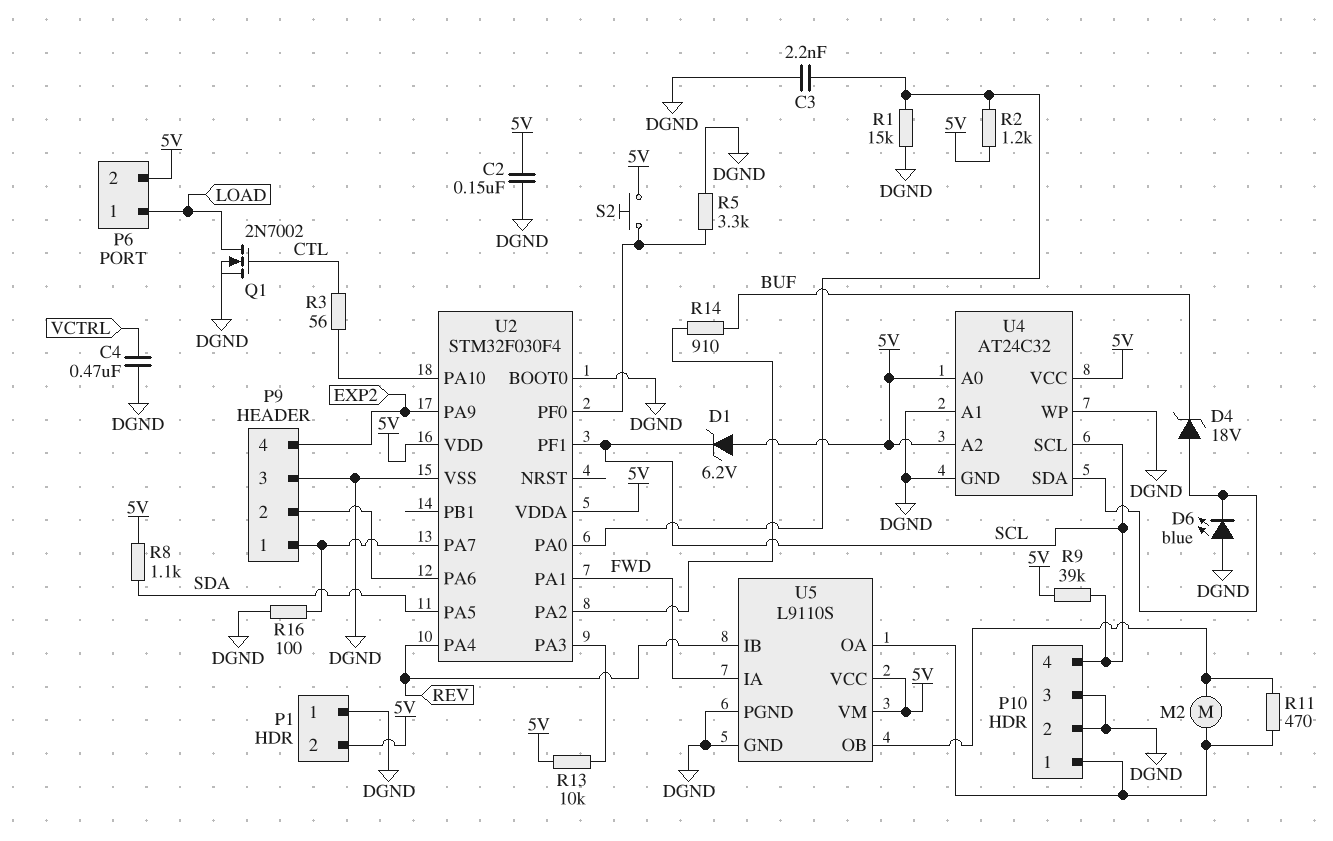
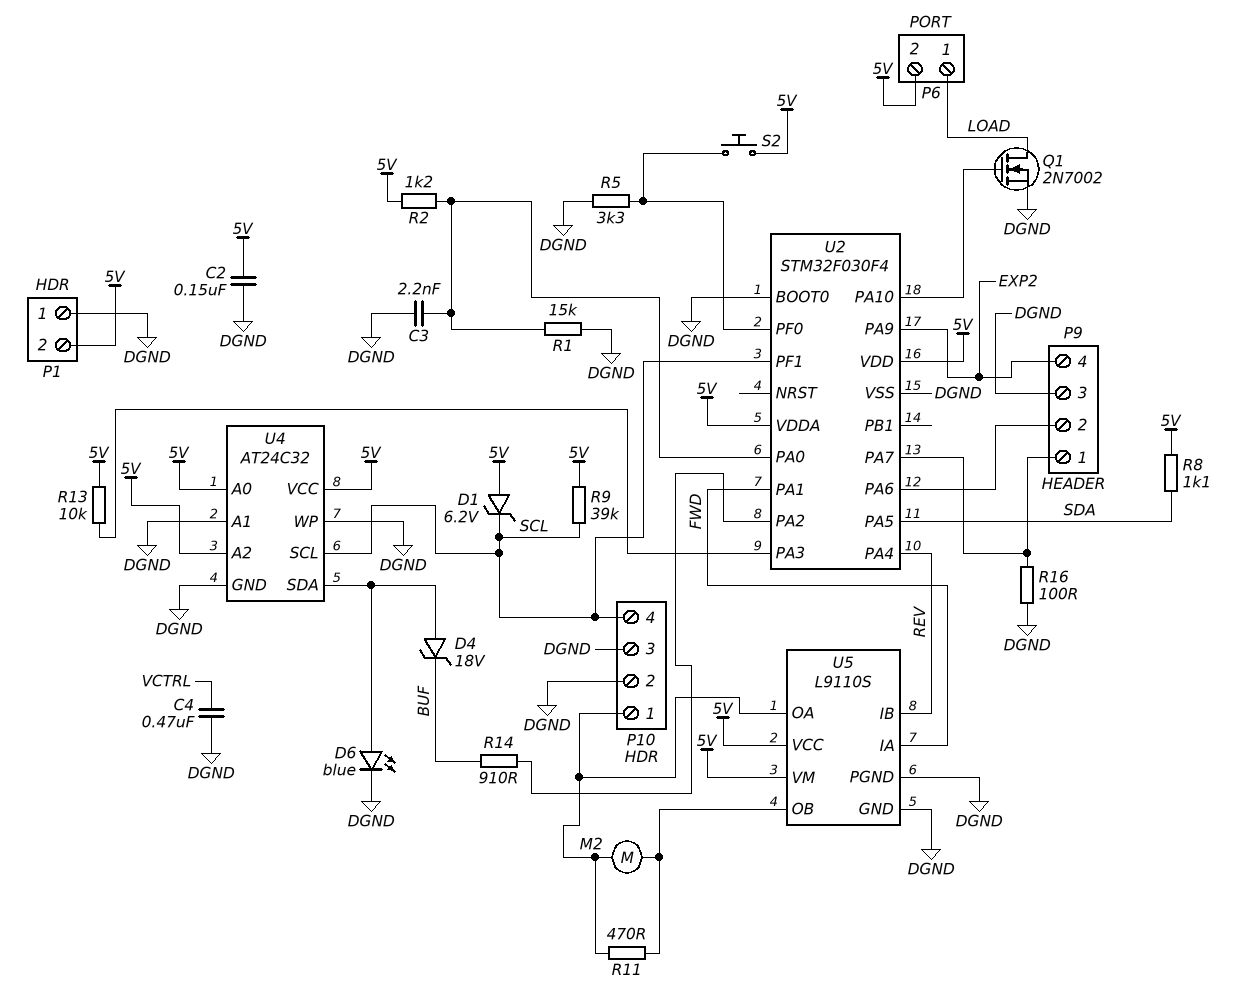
D6: LED blue (A DGND, K U4/SDA) -> LED blue (A U4/SDA, K DGND)
Q1: NMOS 2N7002 (G CTL, D LOAD, S DGND) -> NMOS 2N7002 (G U2/PA10, D LOAD, S DGND)
R3: 56 (CTL, U2/PA10) -> none

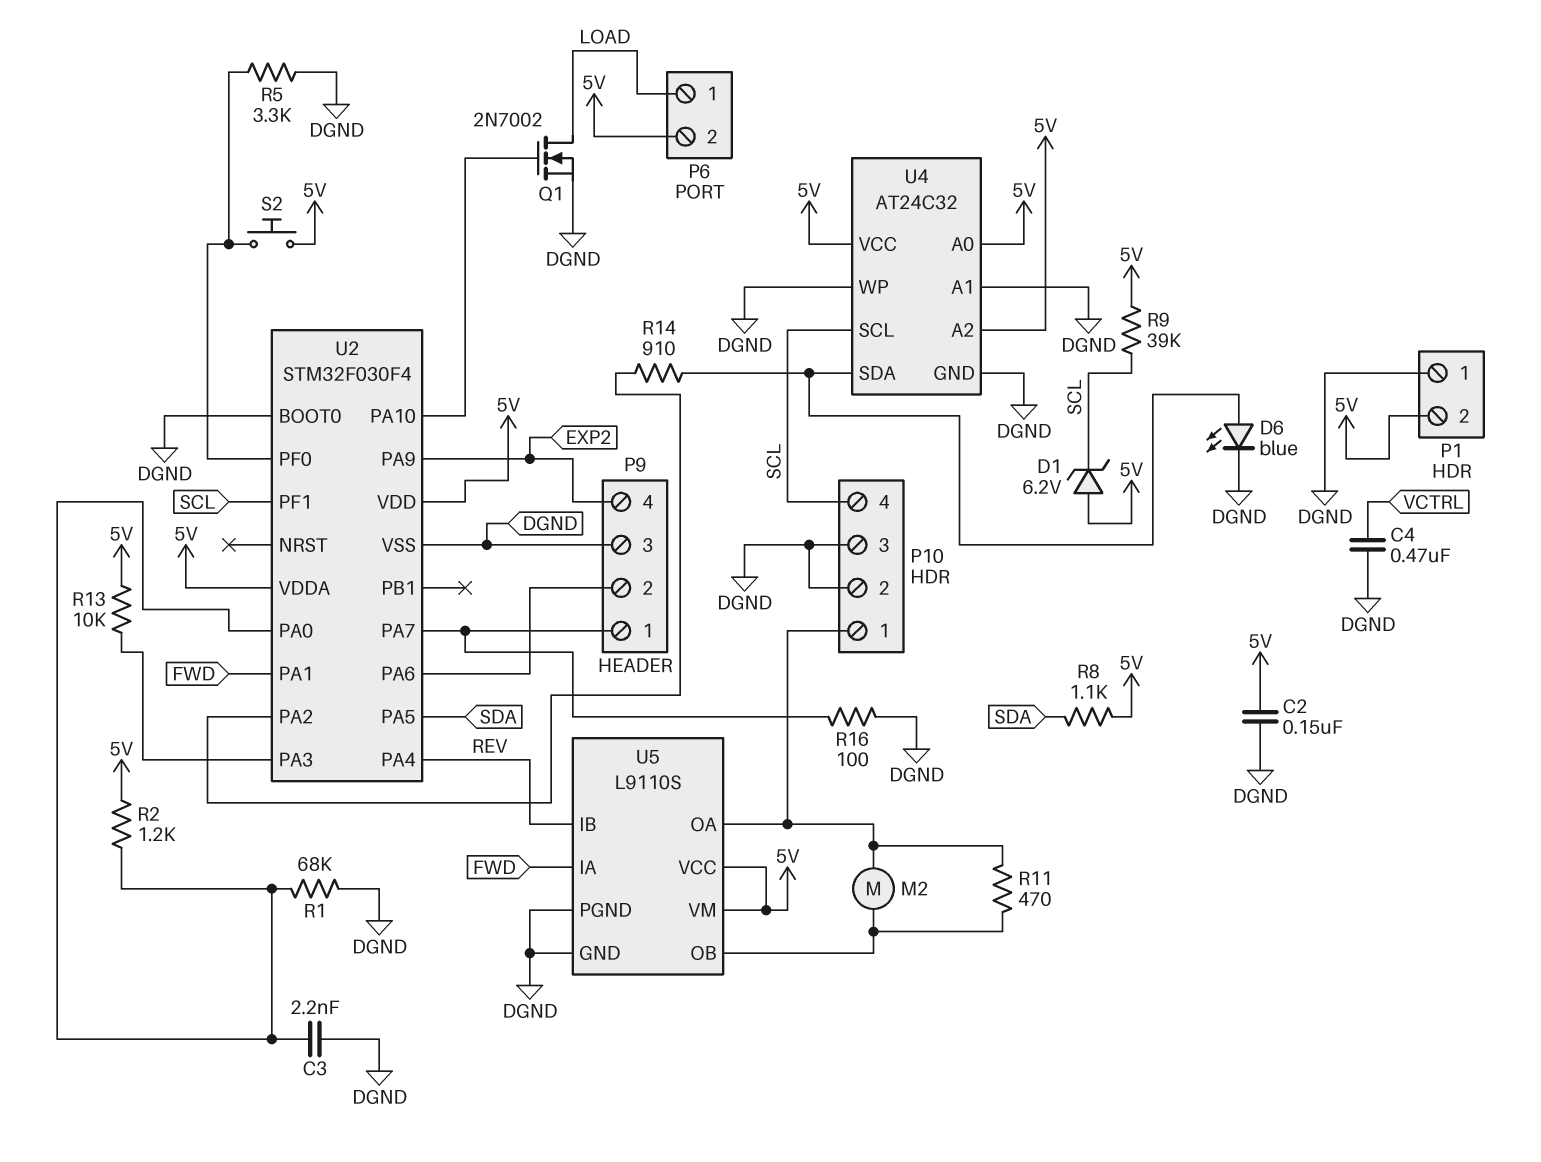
D4: zener 18V (A U4/SDA, K BUF) -> none
R1: 15k (DGND, U2/PA0) -> 68k (DGND, U2/PA0)
R14: 910 (BUF, U2/PA2) -> 910 (U2/PA2, U4/SDA)

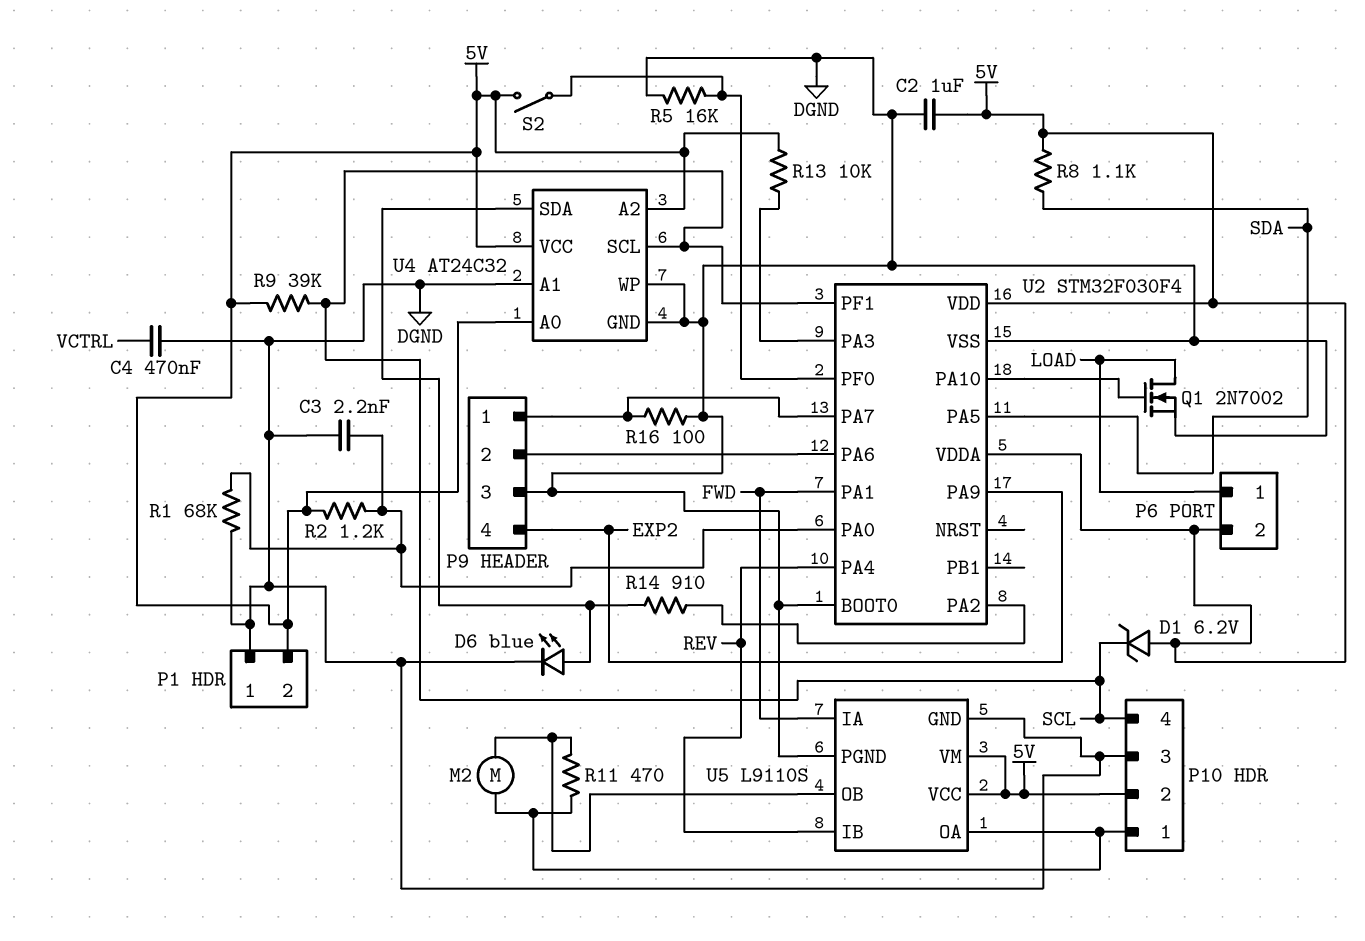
C2: 150nF (5V, DGND) -> 1uF (5V, DGND)
P10 pin 2: DGND -> 5V
R5: 3.3k (DGND, U2/PF0) -> 16k (DGND, U2/PF0)
S2: button (5V, U2/PF0) -> switch (5V, U2/PF0)

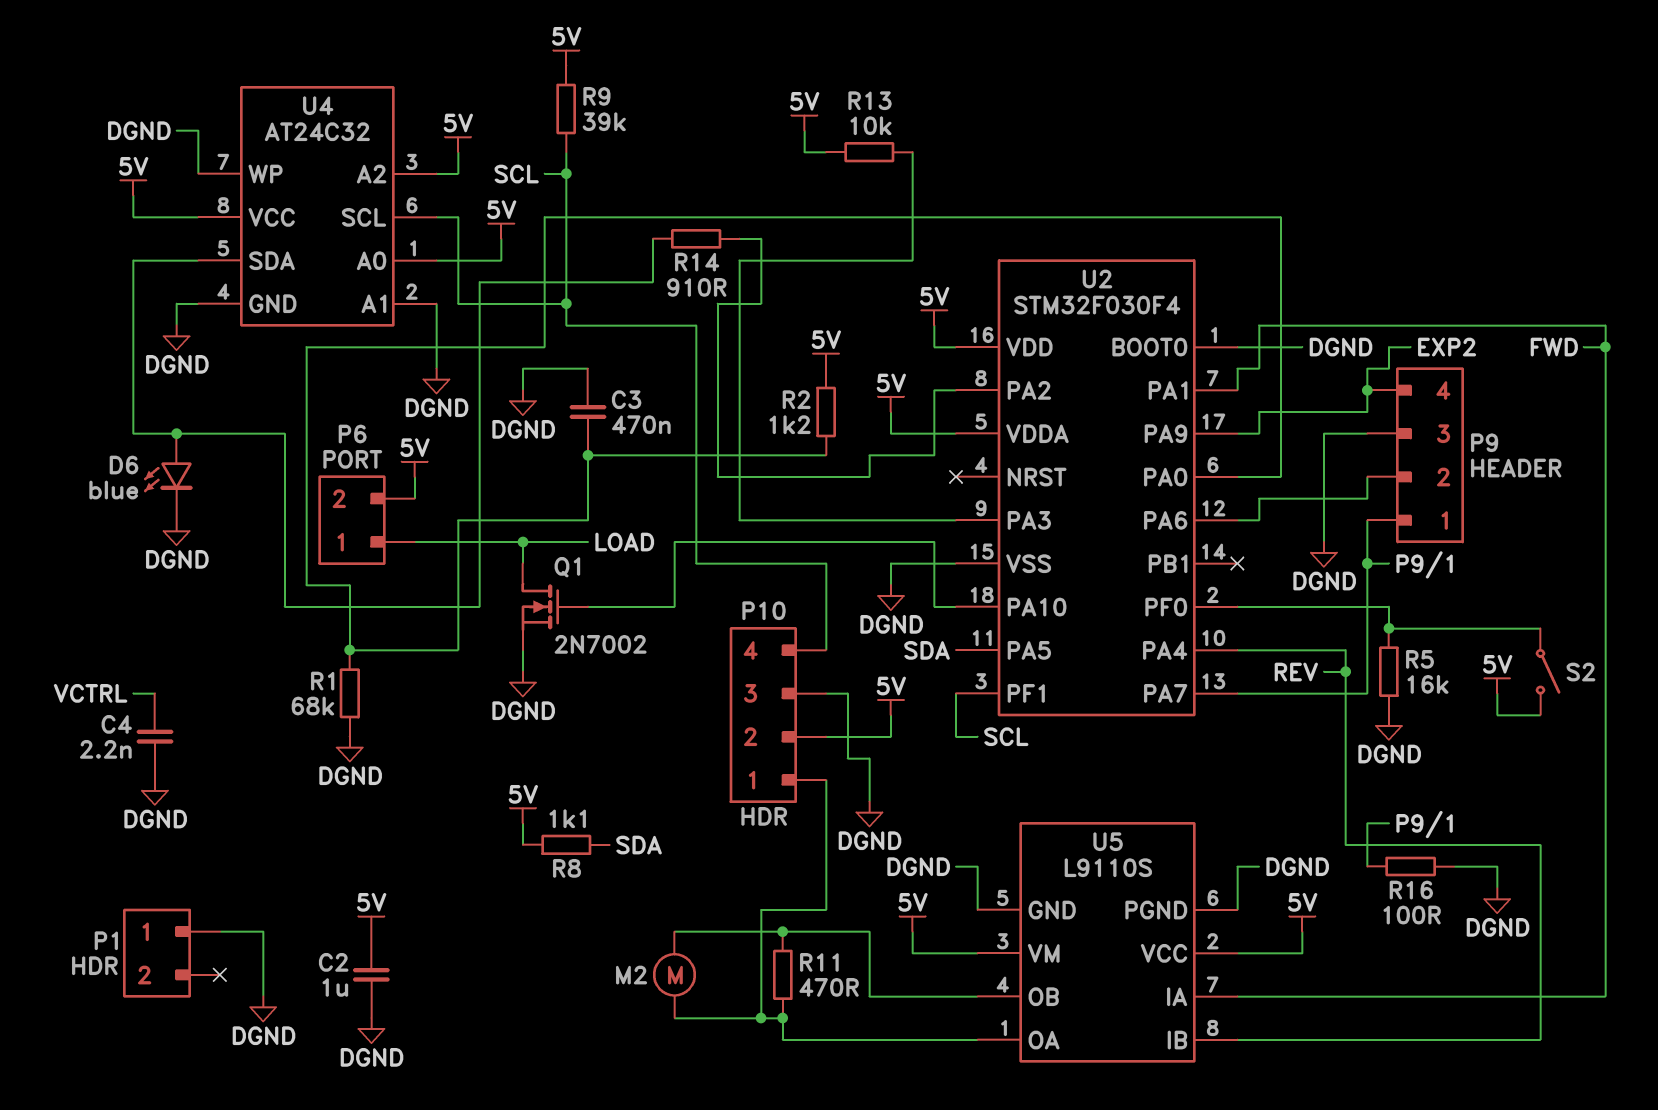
C3: 2.2nF (DGND, U2/PA0) -> 470nF (DGND, U2/PA0)
C4: 470nF (DGND, VCTRL) -> 2.2nF (DGND, VCTRL)
D1: zener 6.2V (A 5V, K SCL) -> none
P1 pin 2: 5V -> none

